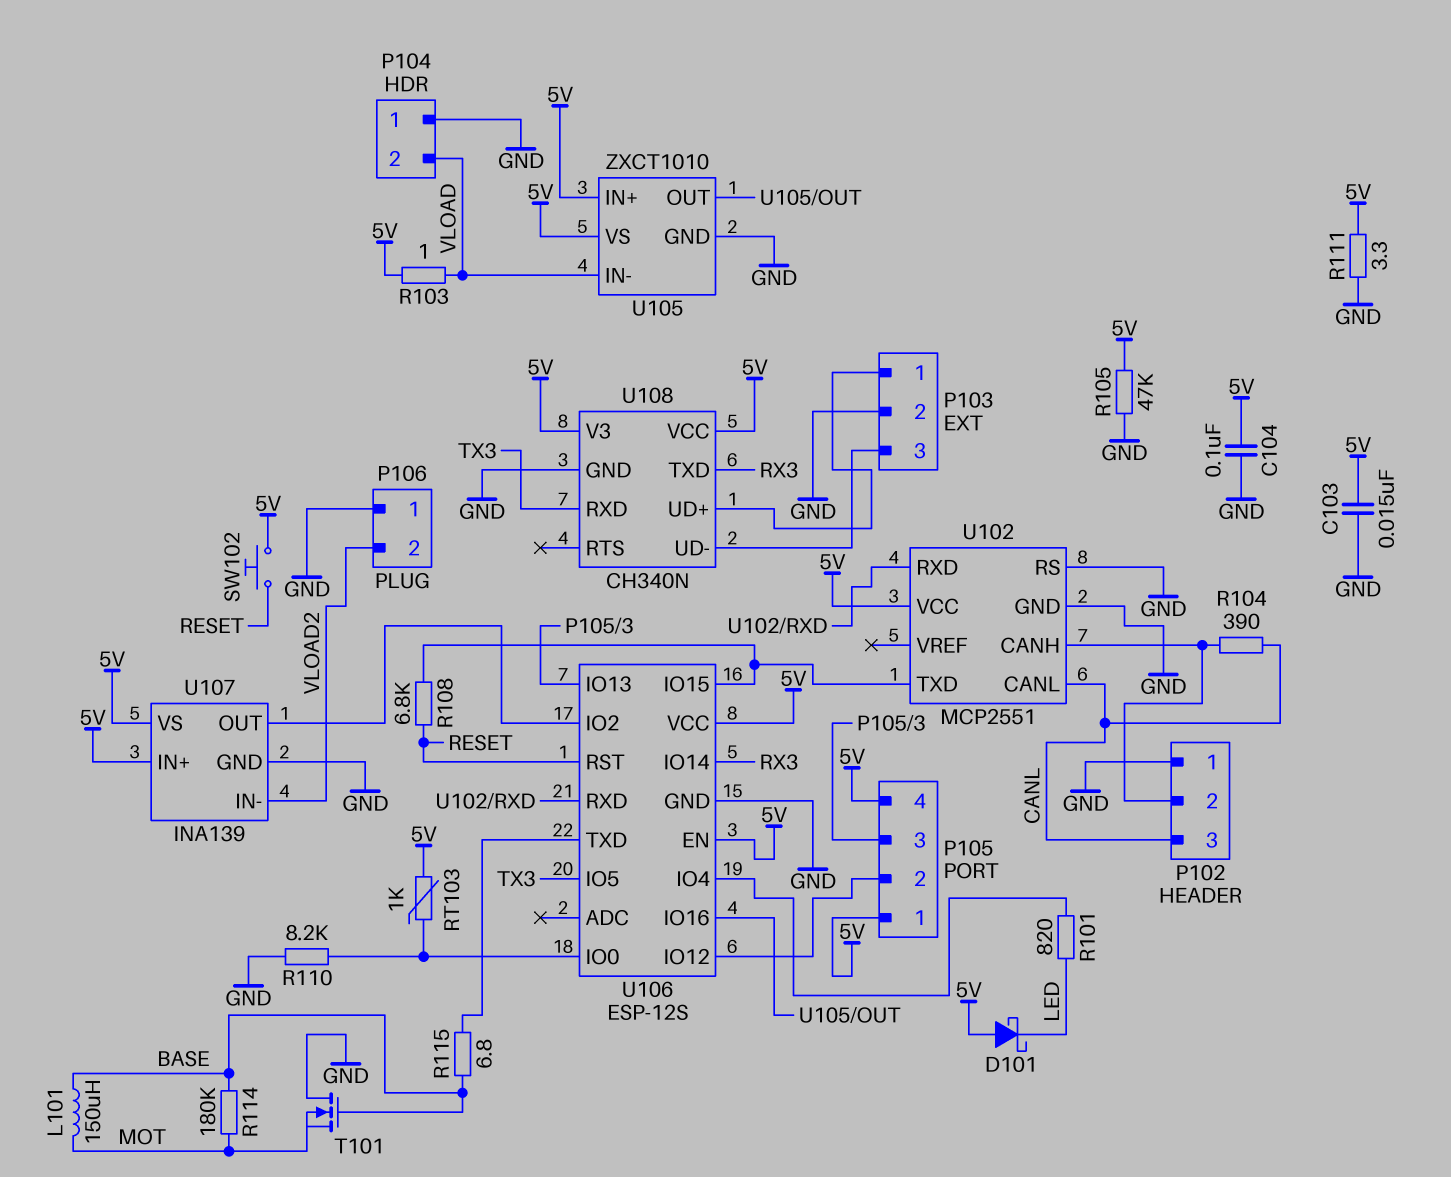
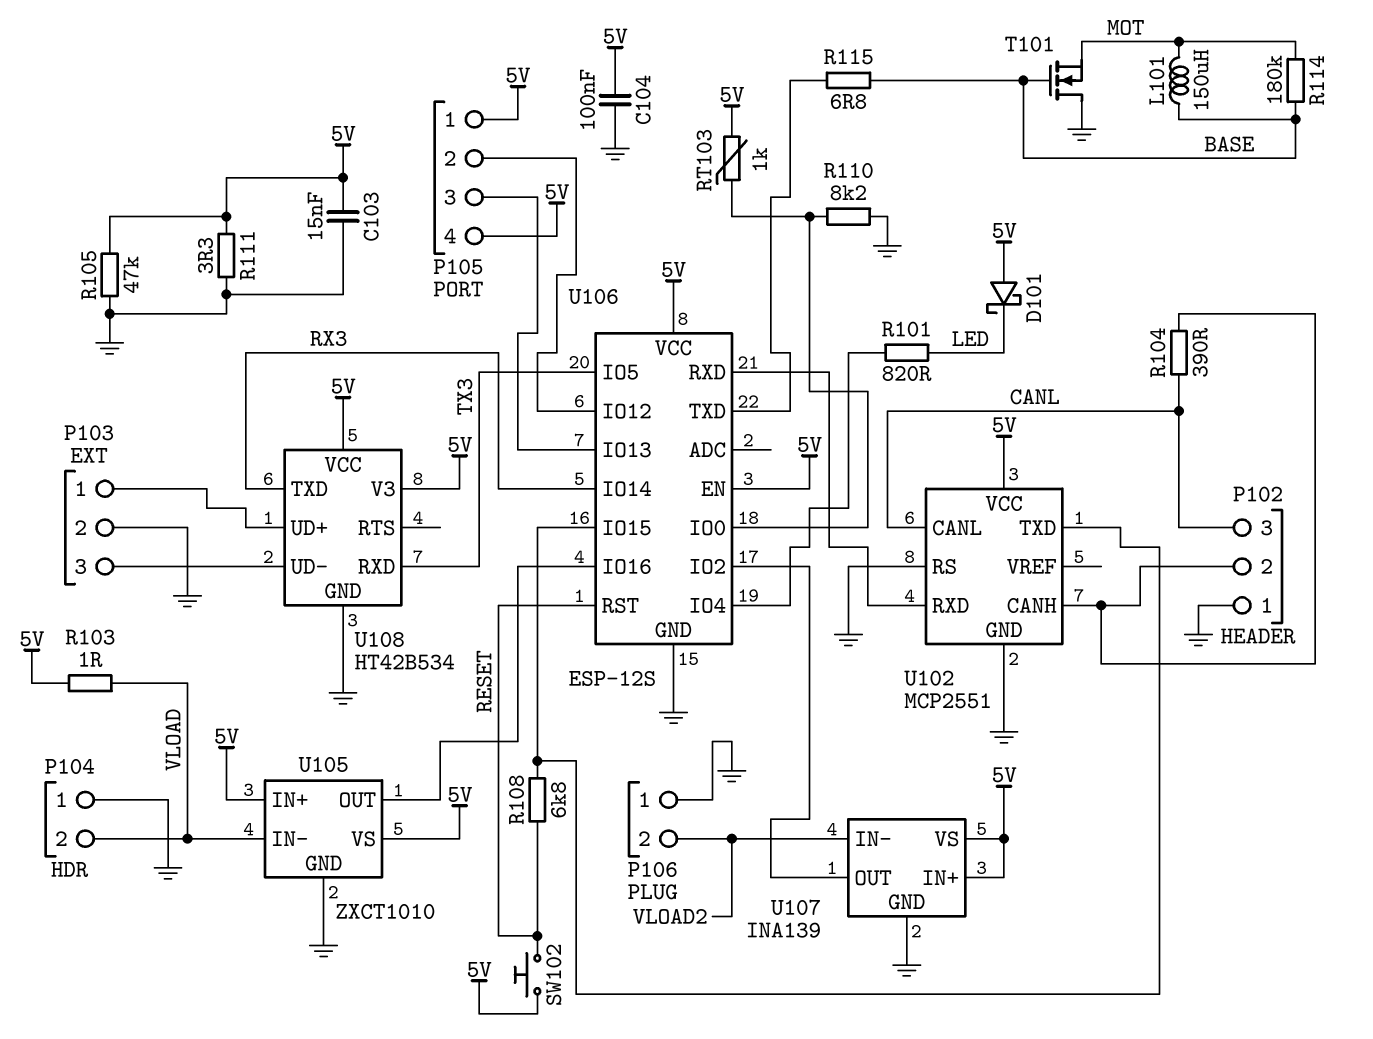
U108: CH340N -> HT42B534

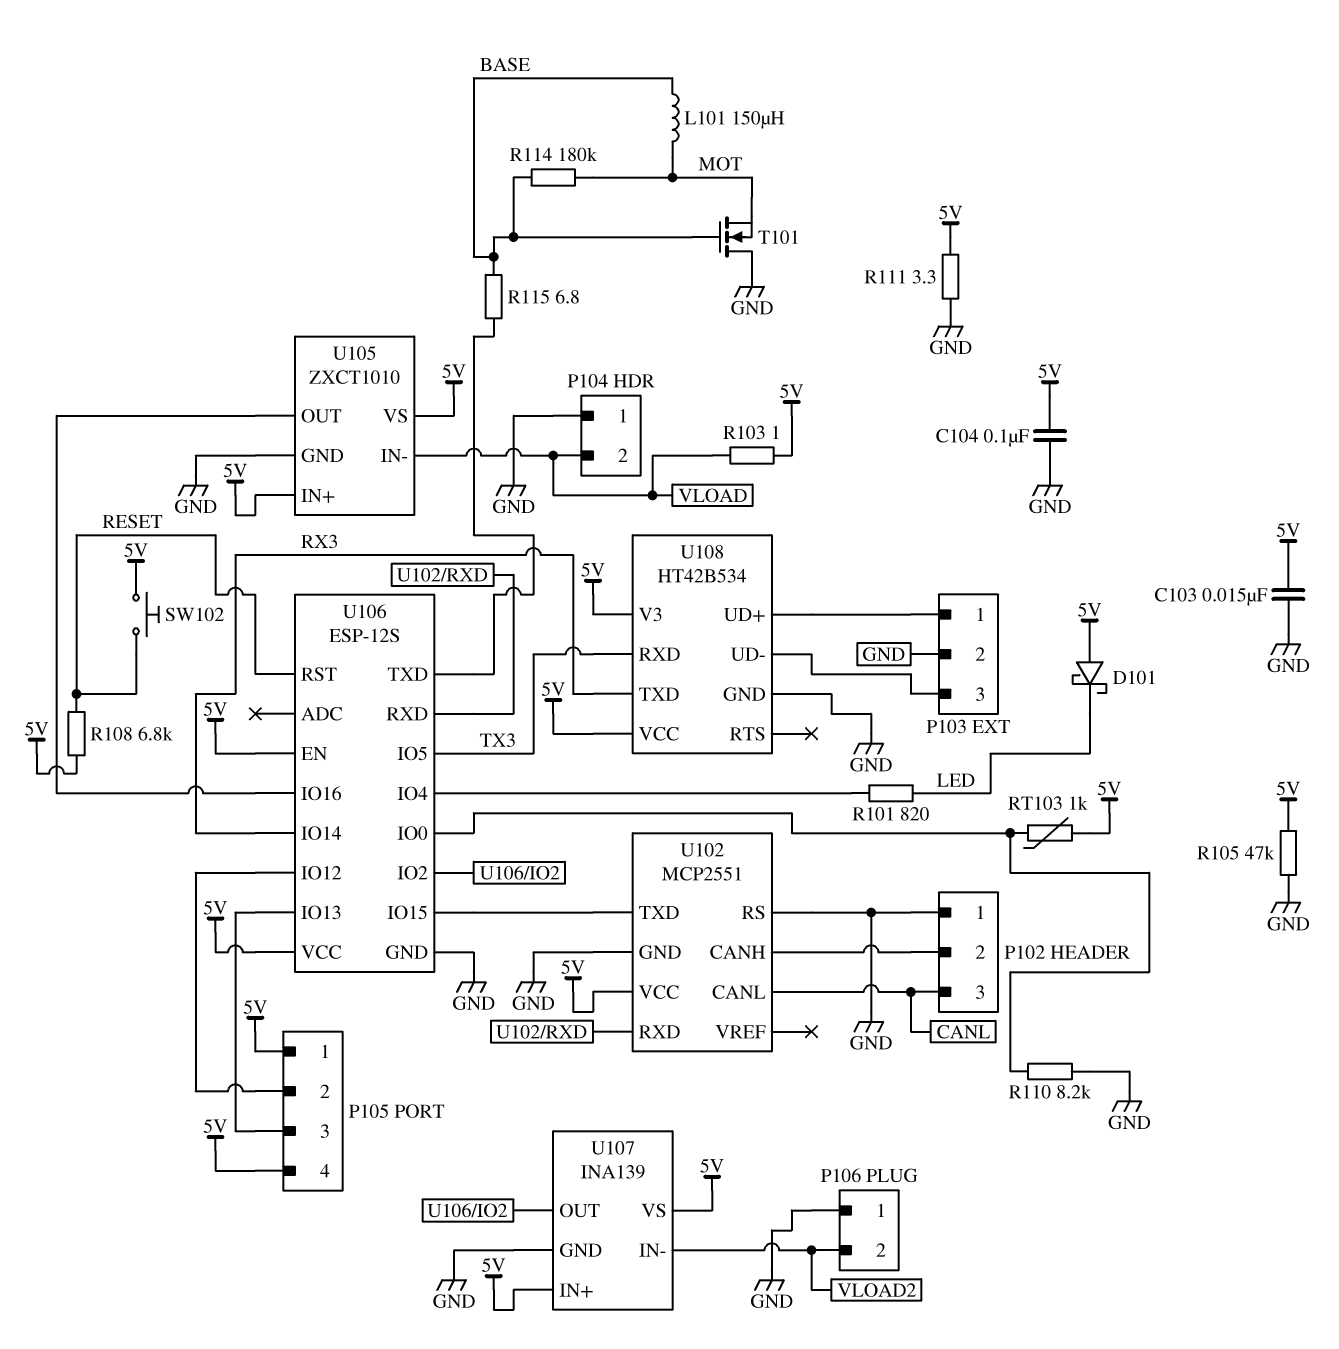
R104: 390 (CANL, P102/2) -> none
R108: 6.8k (RESET, U102/TXD) -> 6.8k (5V, RESET)

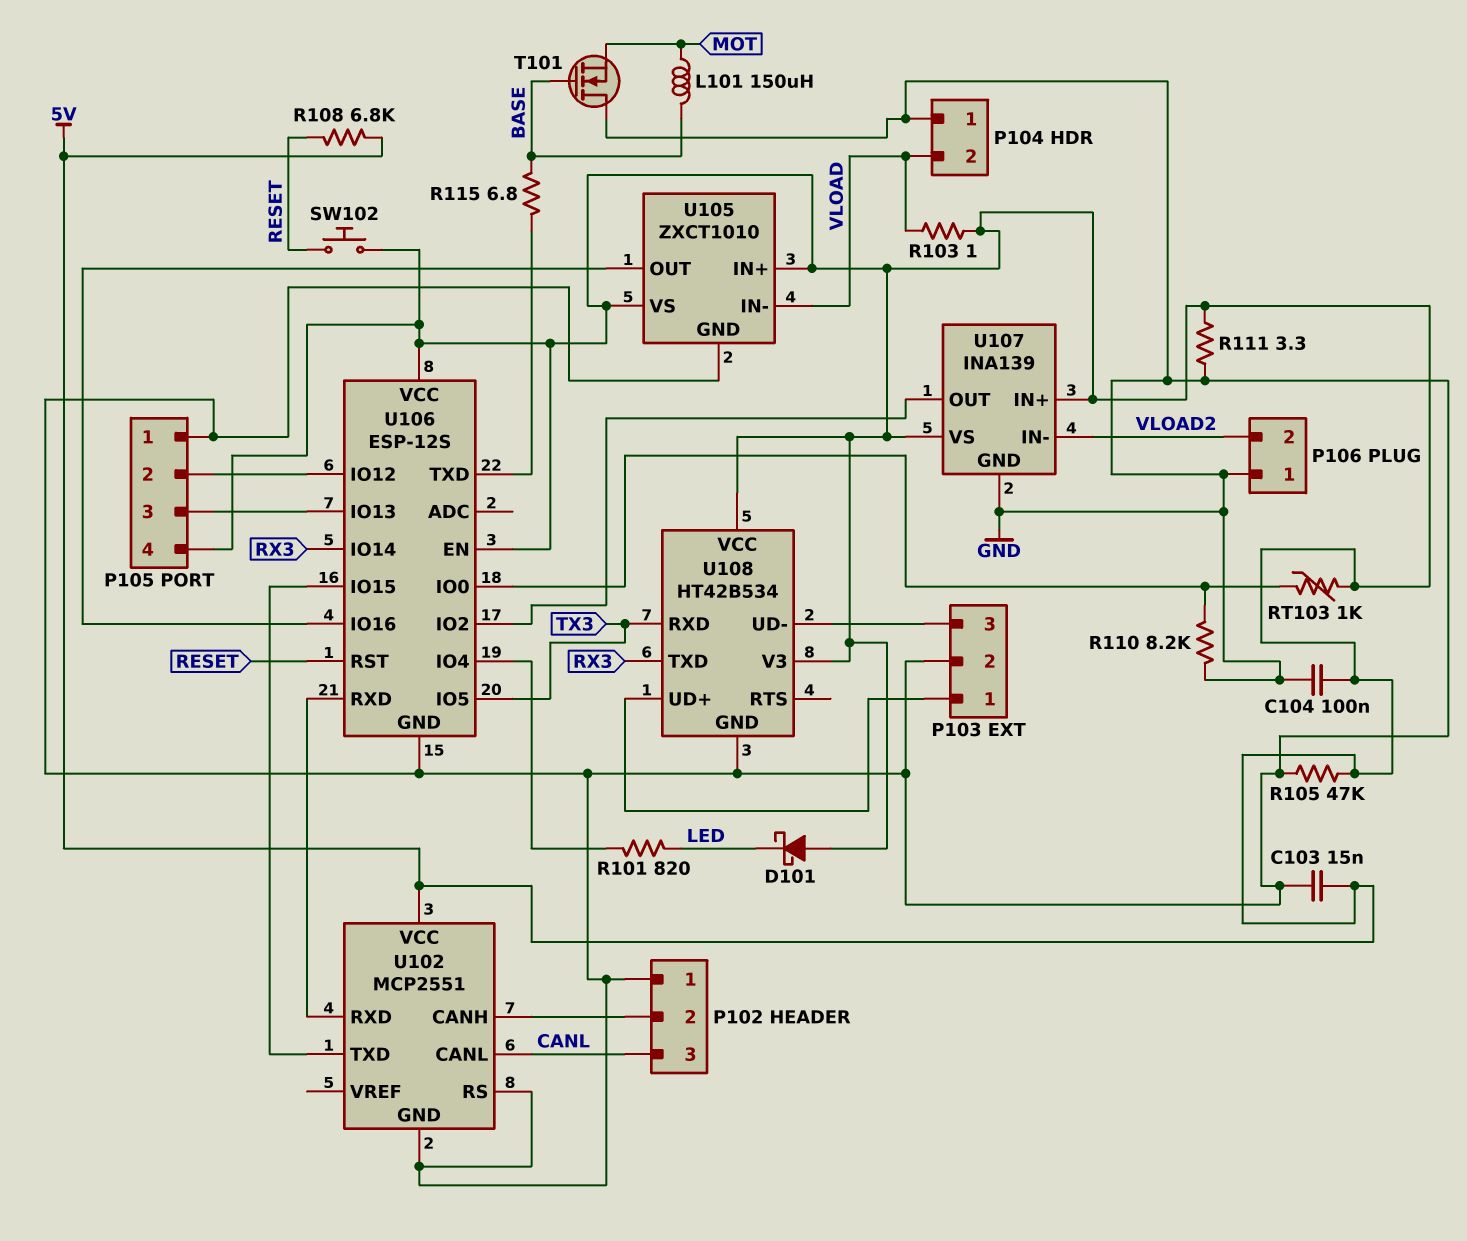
P105 pin 1: 5V -> GND
R114: 180k (BASE, MOT) -> none

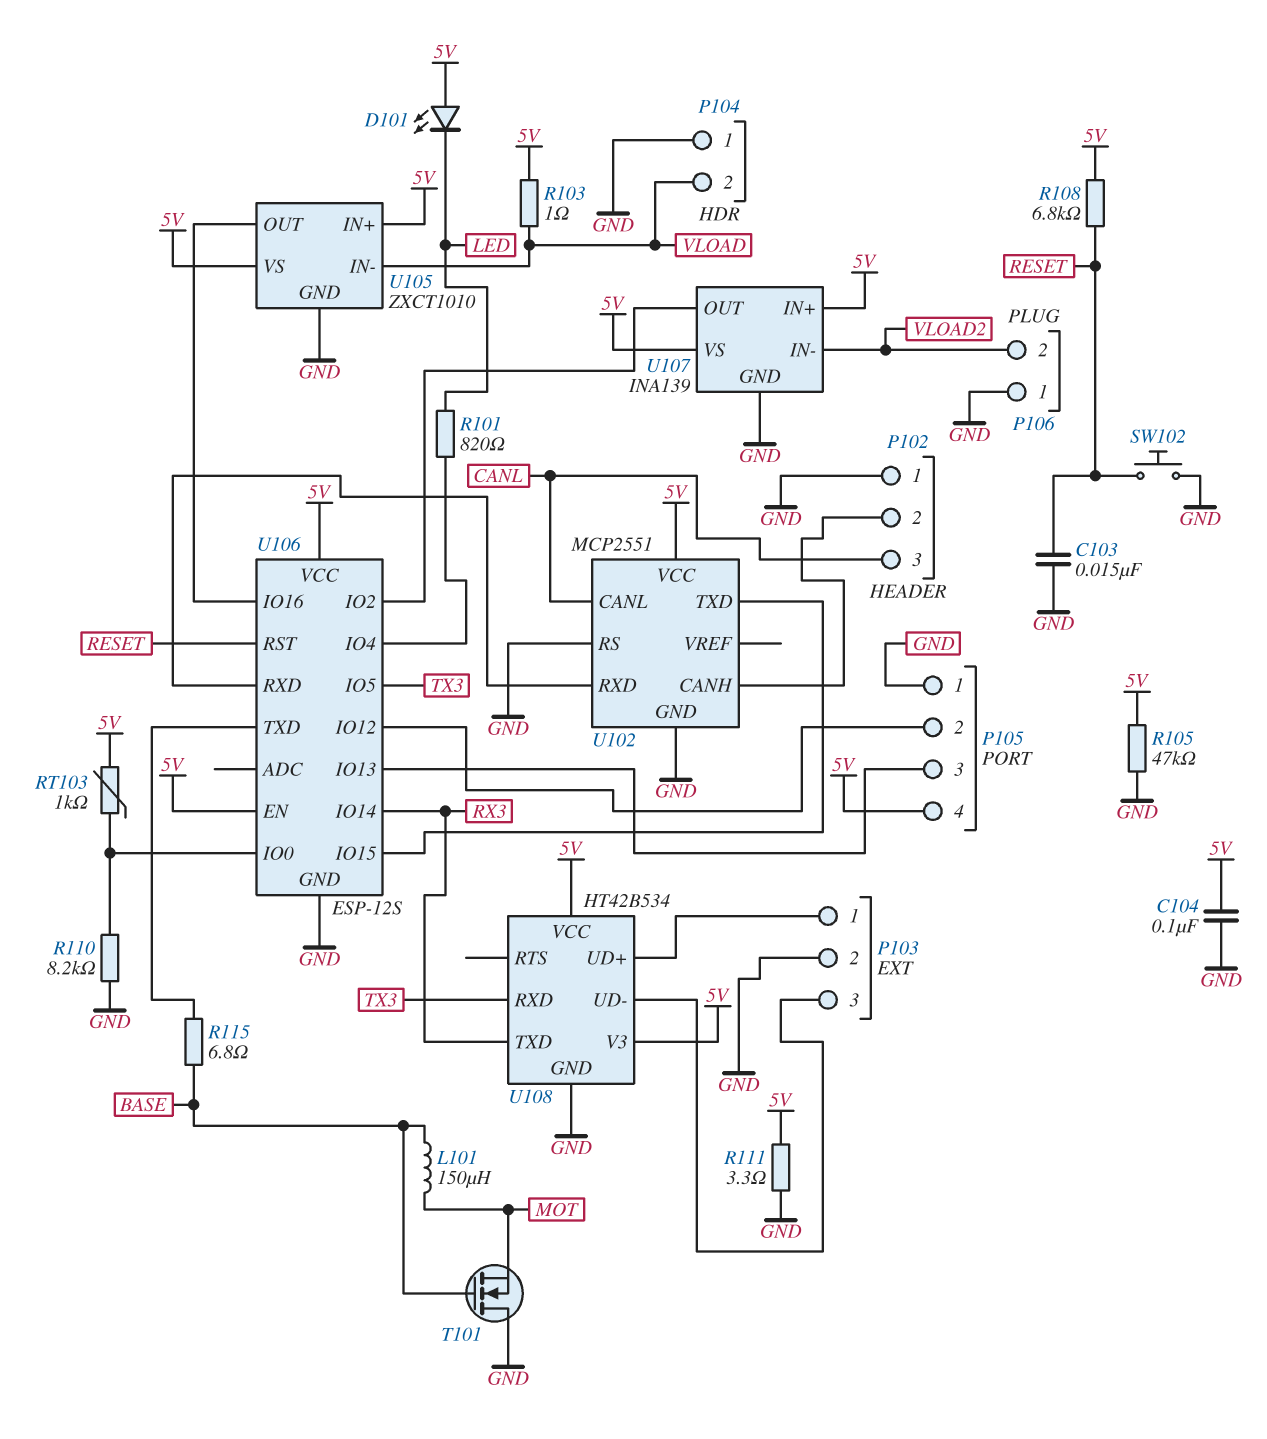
C103: 15nF (5V, GND) -> 15nF (GND, RESET)
D101: schottky (A 5V, K LED) -> LED (A 5V, K LED)
SW102: button (5V, RESET) -> button (GND, RESET)

